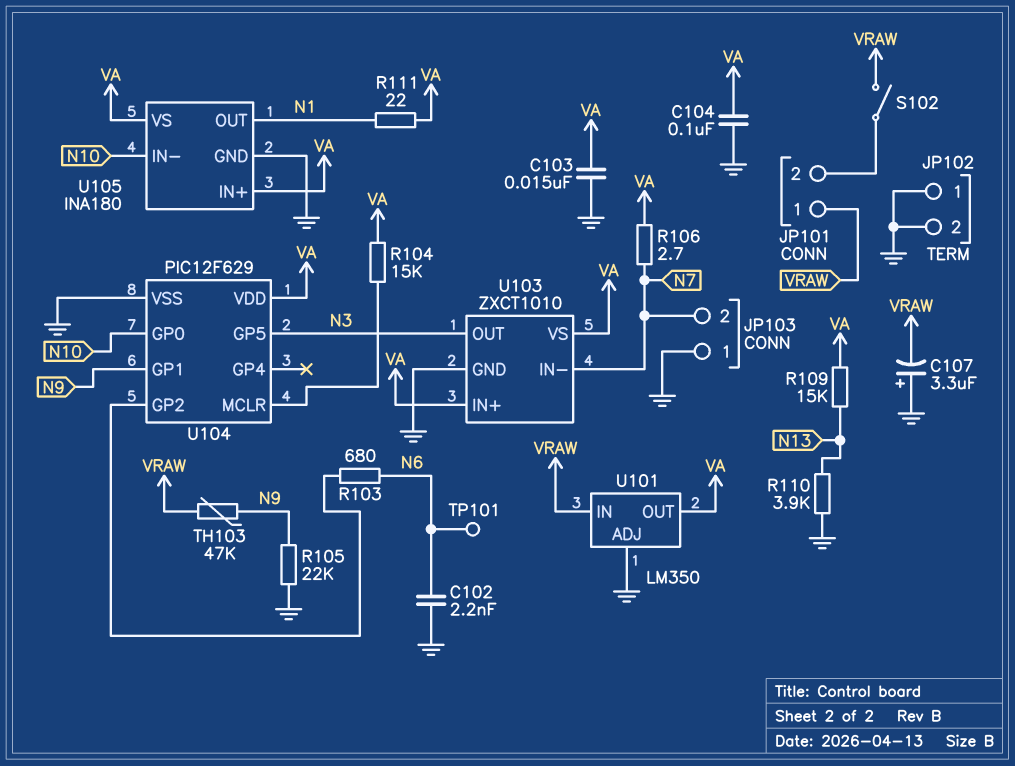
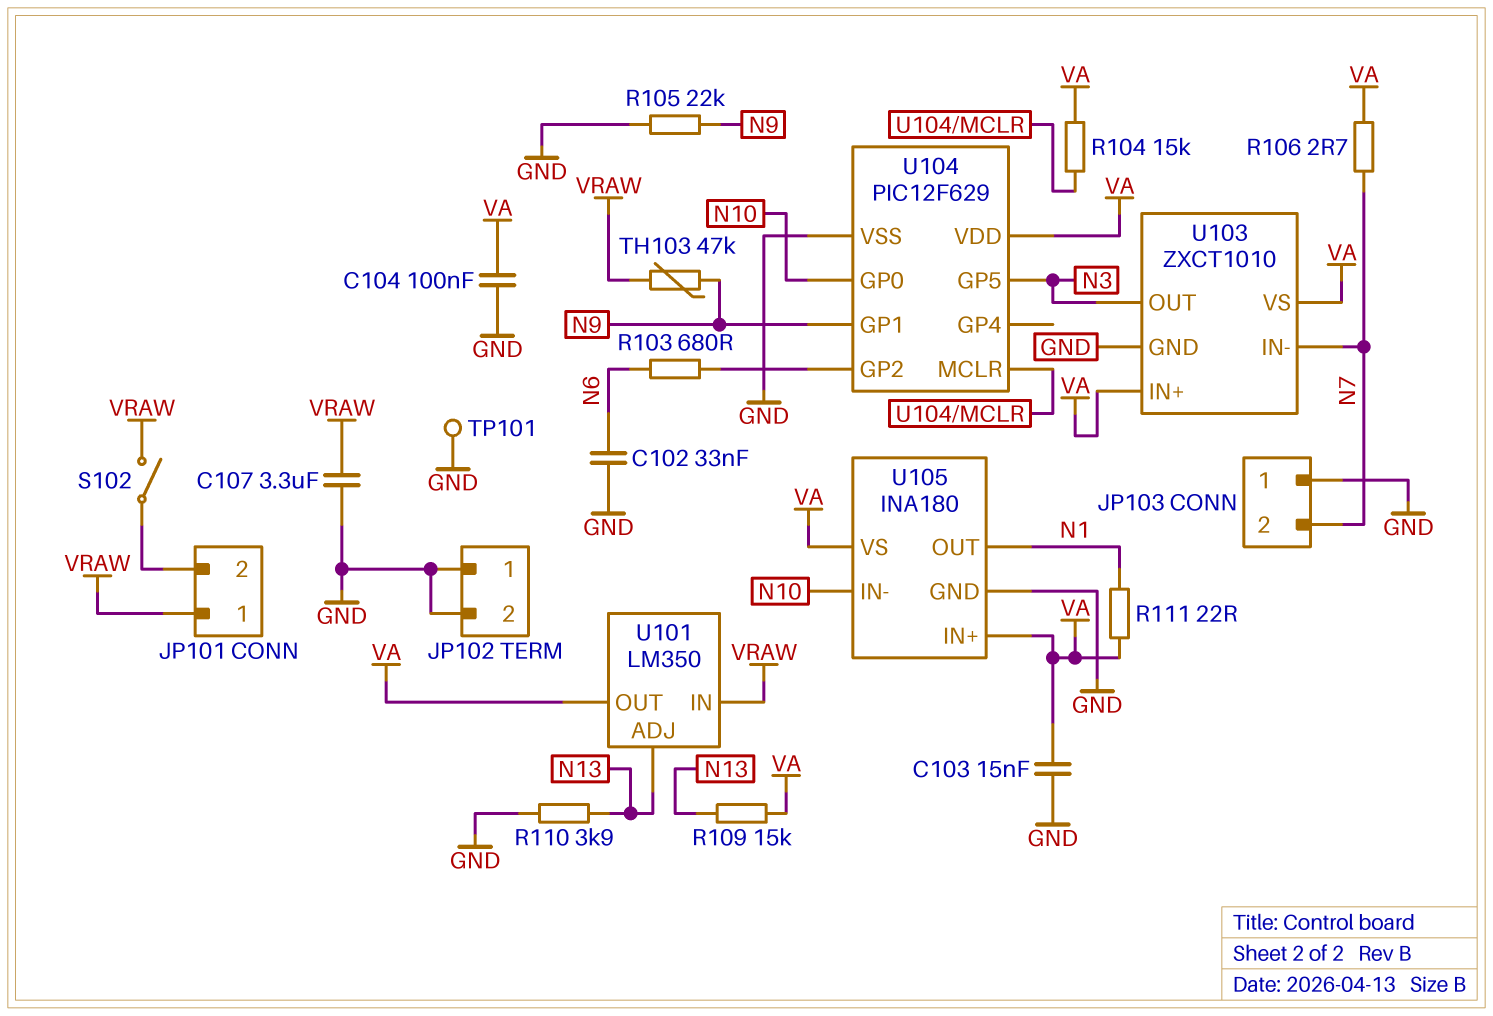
C102: 2.2nF (GND, N6) -> 33nF (GND, N6)
C107: 3.3uF (plus GND, minus VRAW) -> 3.3uF (GND, VRAW)
TP101: test point (N6) -> test point (GND)
U101 pin ADJ: GND -> N13

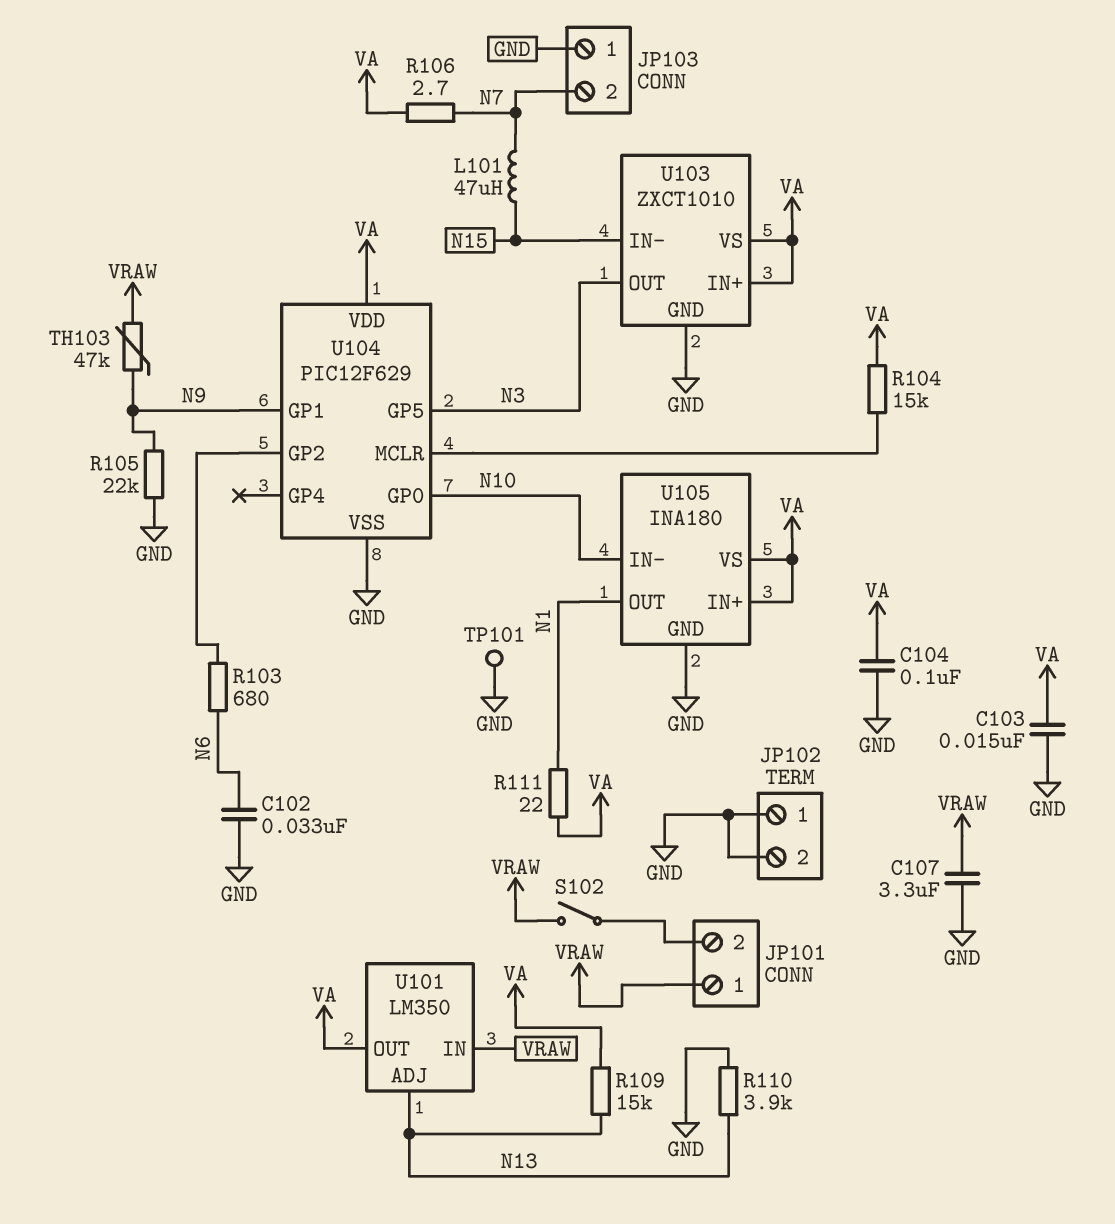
L101: none -> 47uH (N7, N15)
U103 pin IN-: N7 -> N15

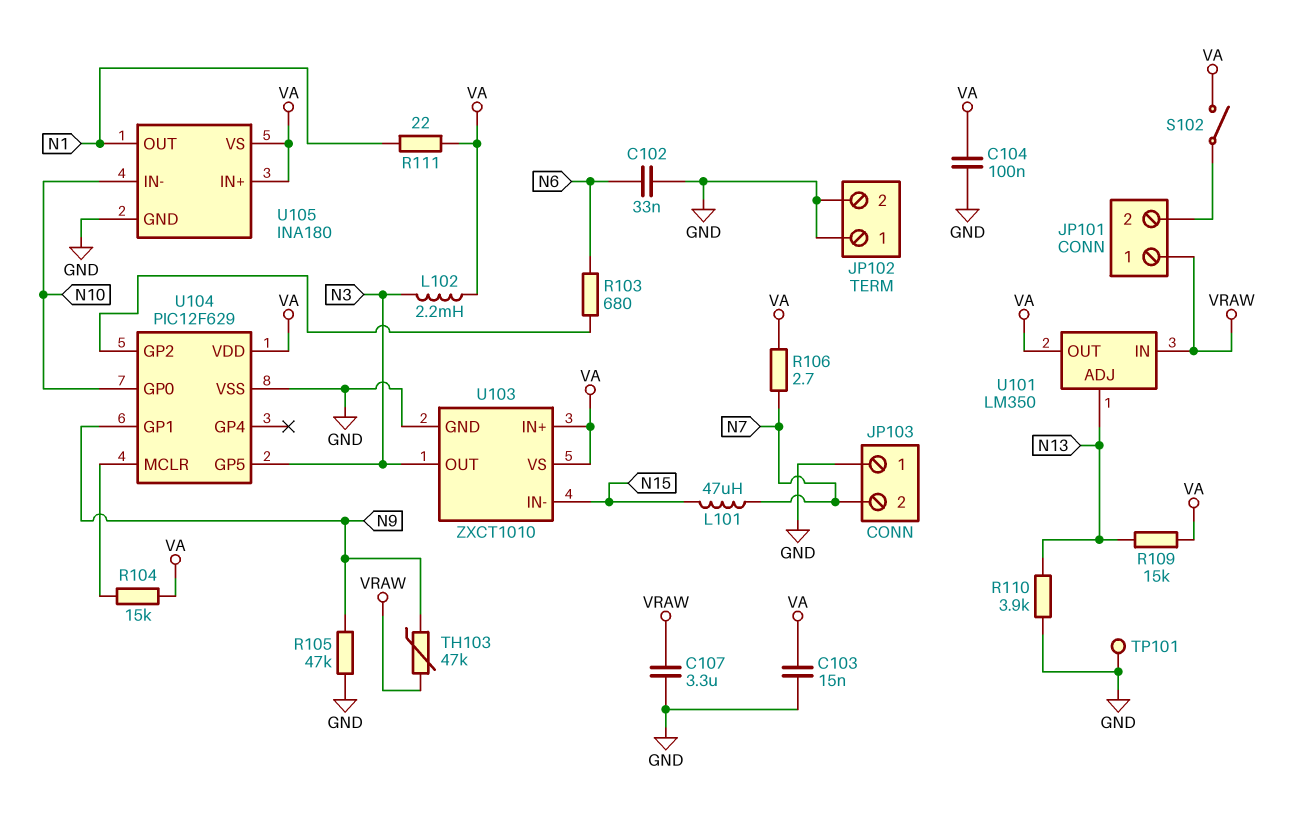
L102: none -> 2.2mH (N3, VA)
R105: 22k (GND, N9) -> 47k (GND, N9)
S102: switch (JP101/2, VRAW) -> switch (JP101/2, VA)

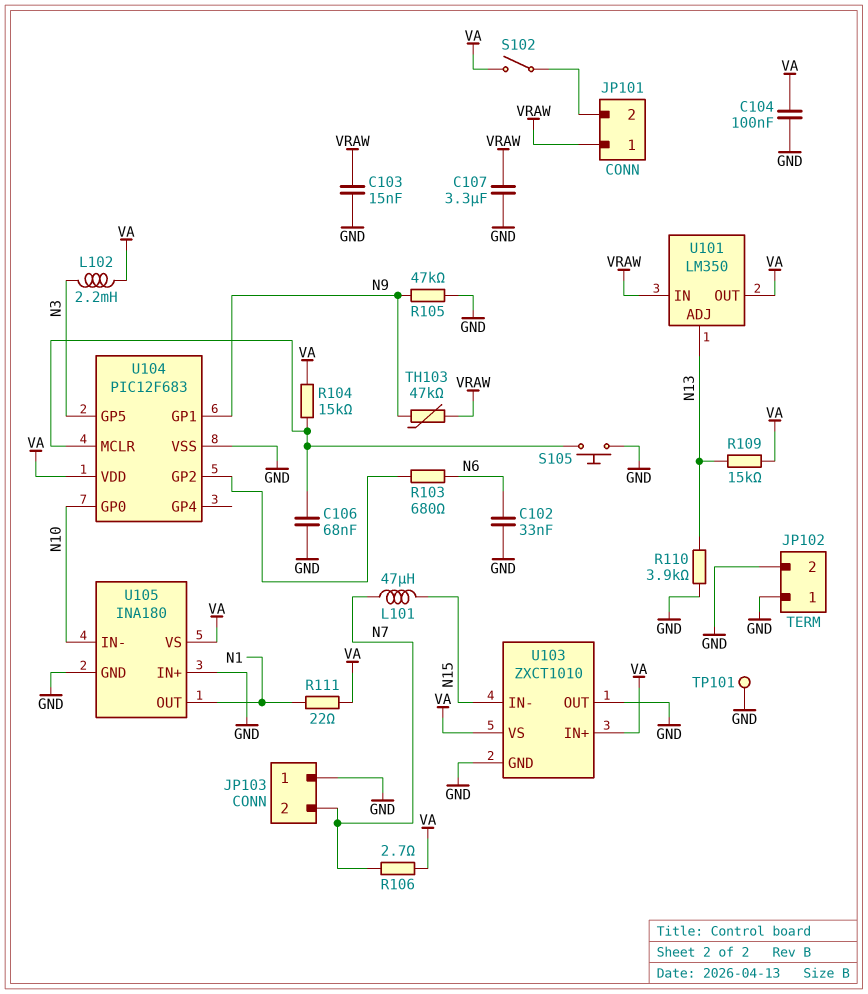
C103: 15nF (GND, VA) -> 15nF (GND, VRAW)
C106: none -> 68nF (GND, U104/MCLR)
S105: none -> button (GND, U104/MCLR)
U103 pin OUT: N3 -> GND
U104: PIC12F629 -> PIC12F683
U105 pin IN+: VA -> GND

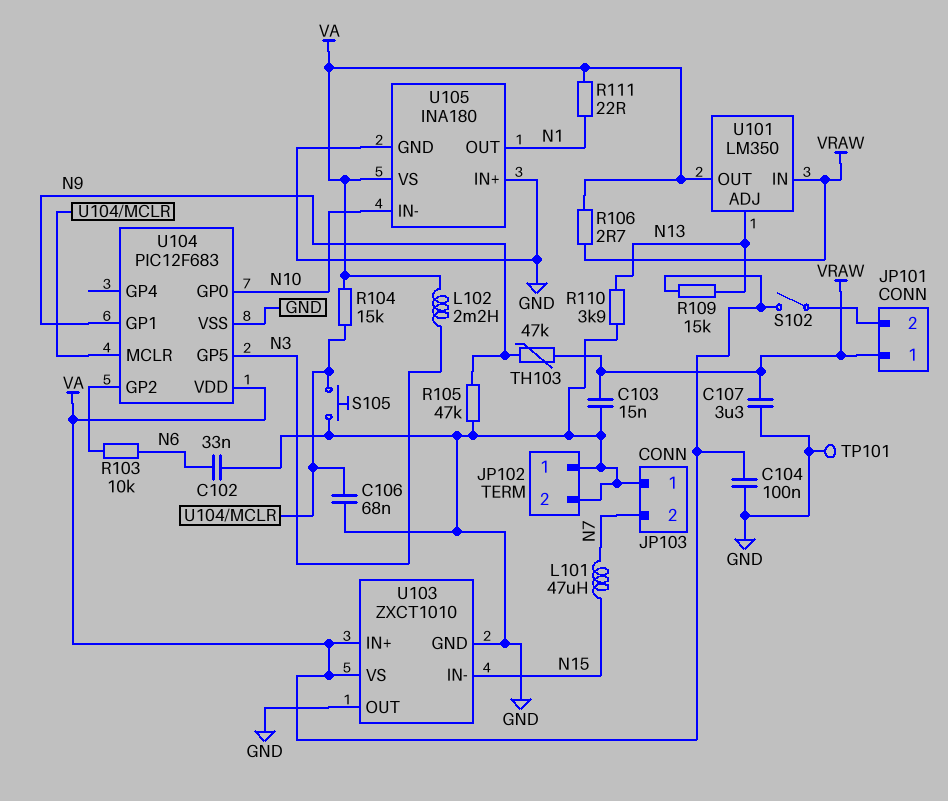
R103: 680 (N6, U104/GP2) -> 10k (N6, U104/GP2)
R106: 2.7 (N7, VA) -> 2.7 (VA, VRAW)

